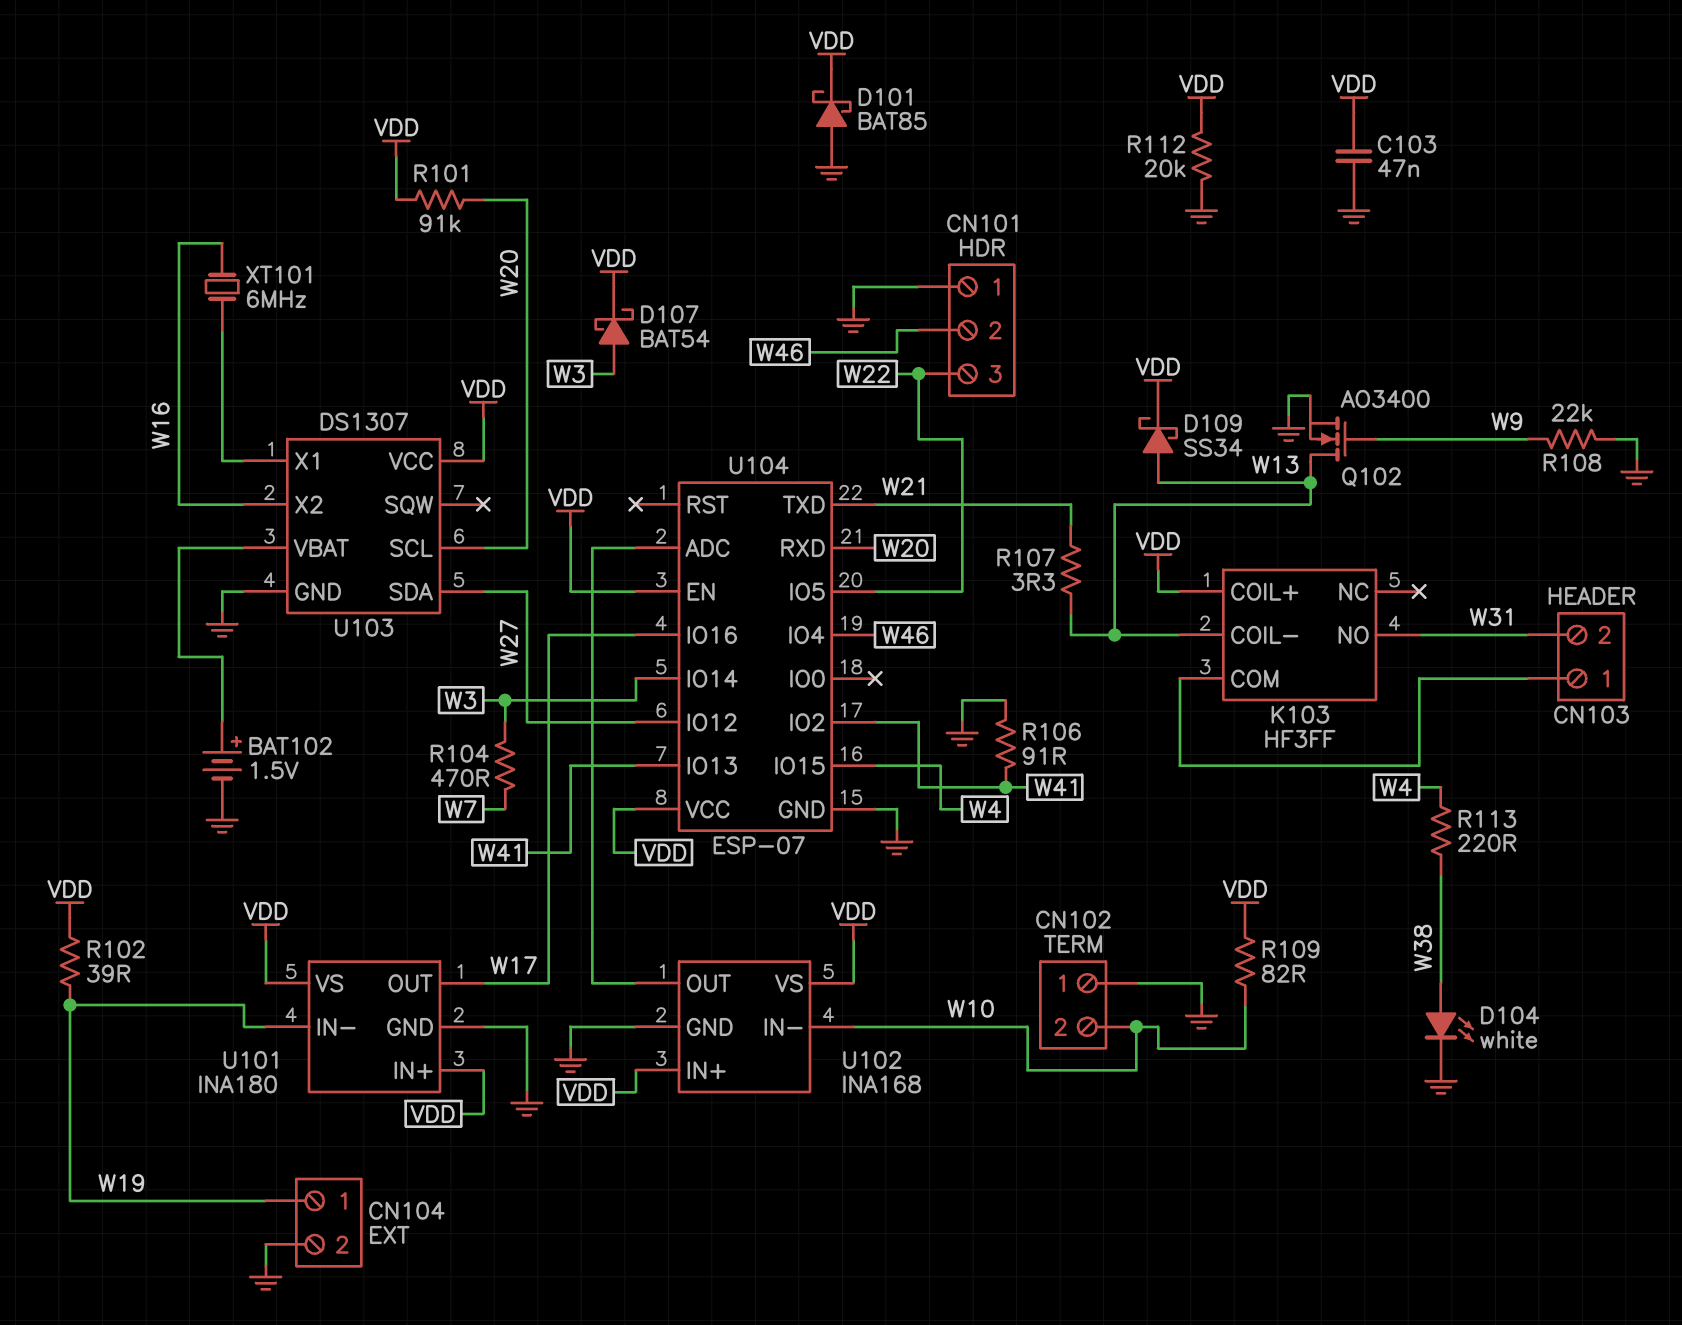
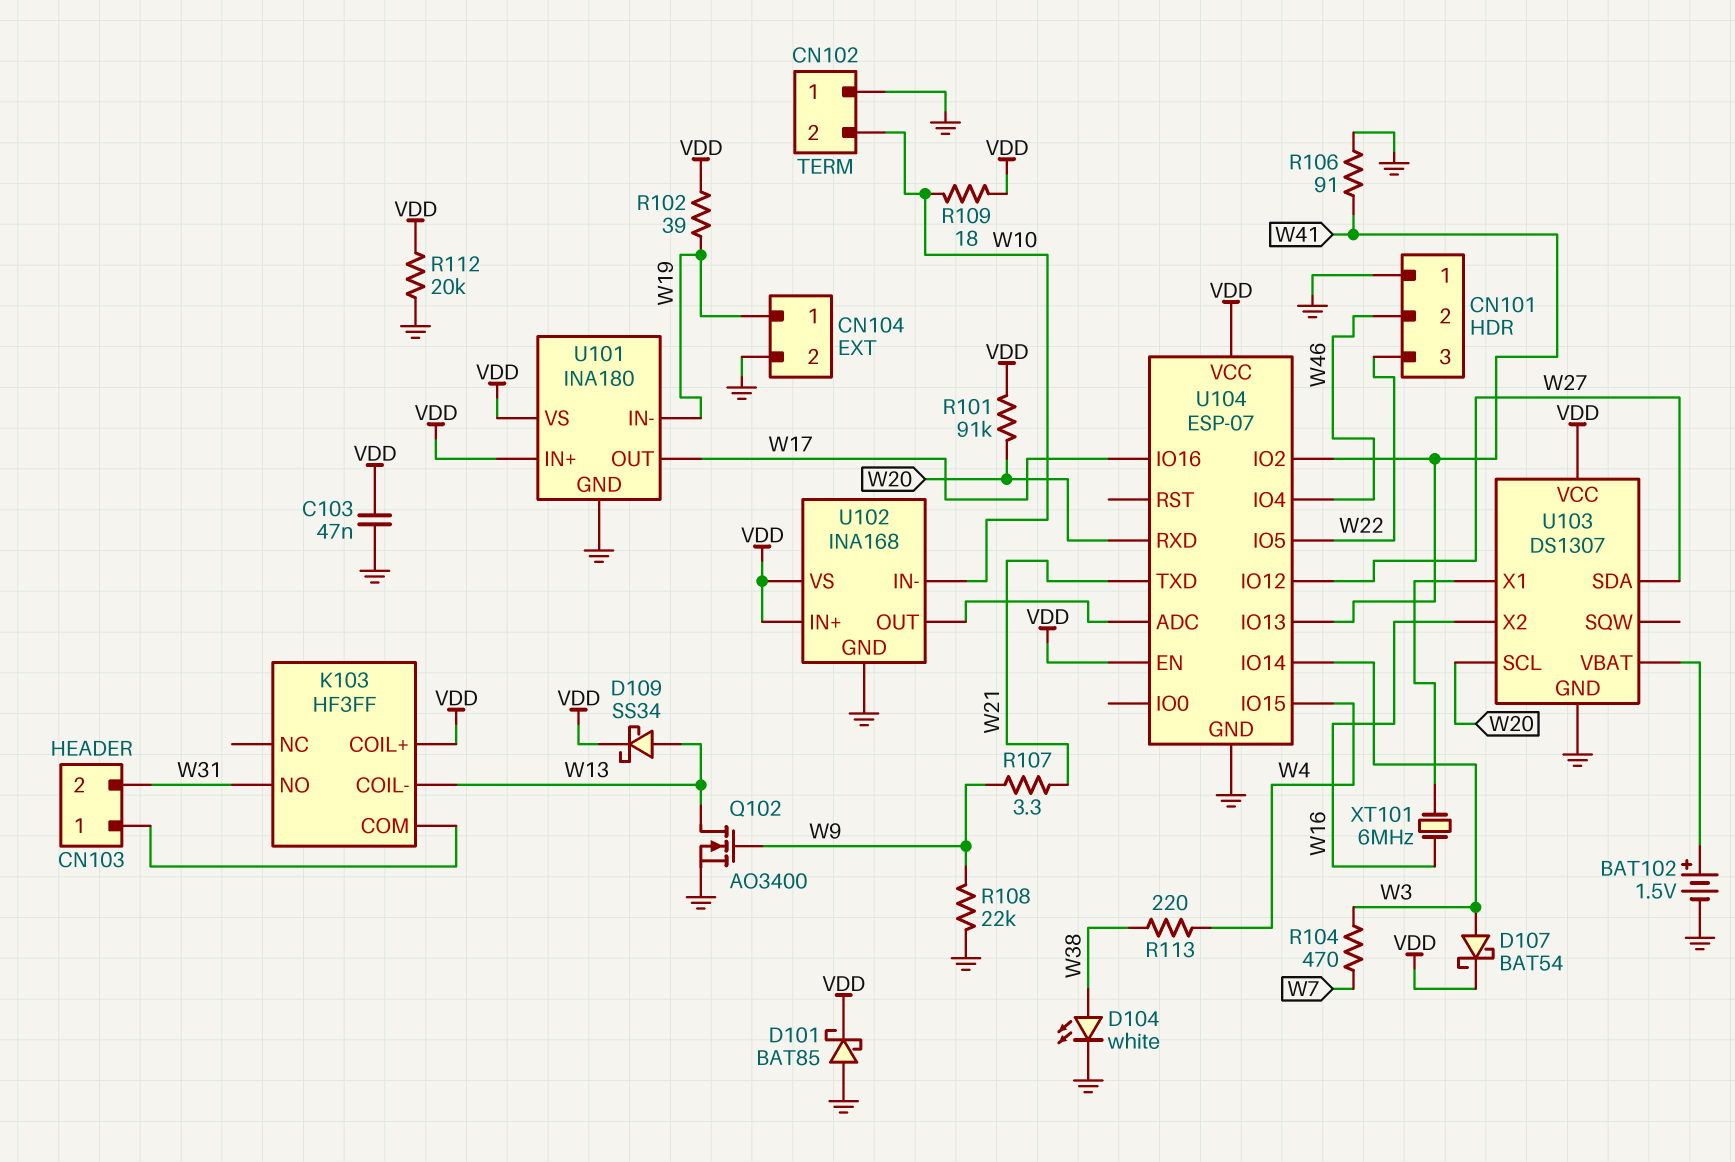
R107: 3.3 (W13, W21) -> 3.3 (W9, W21)
R109: 82 (VDD, W10) -> 18 (VDD, W10)

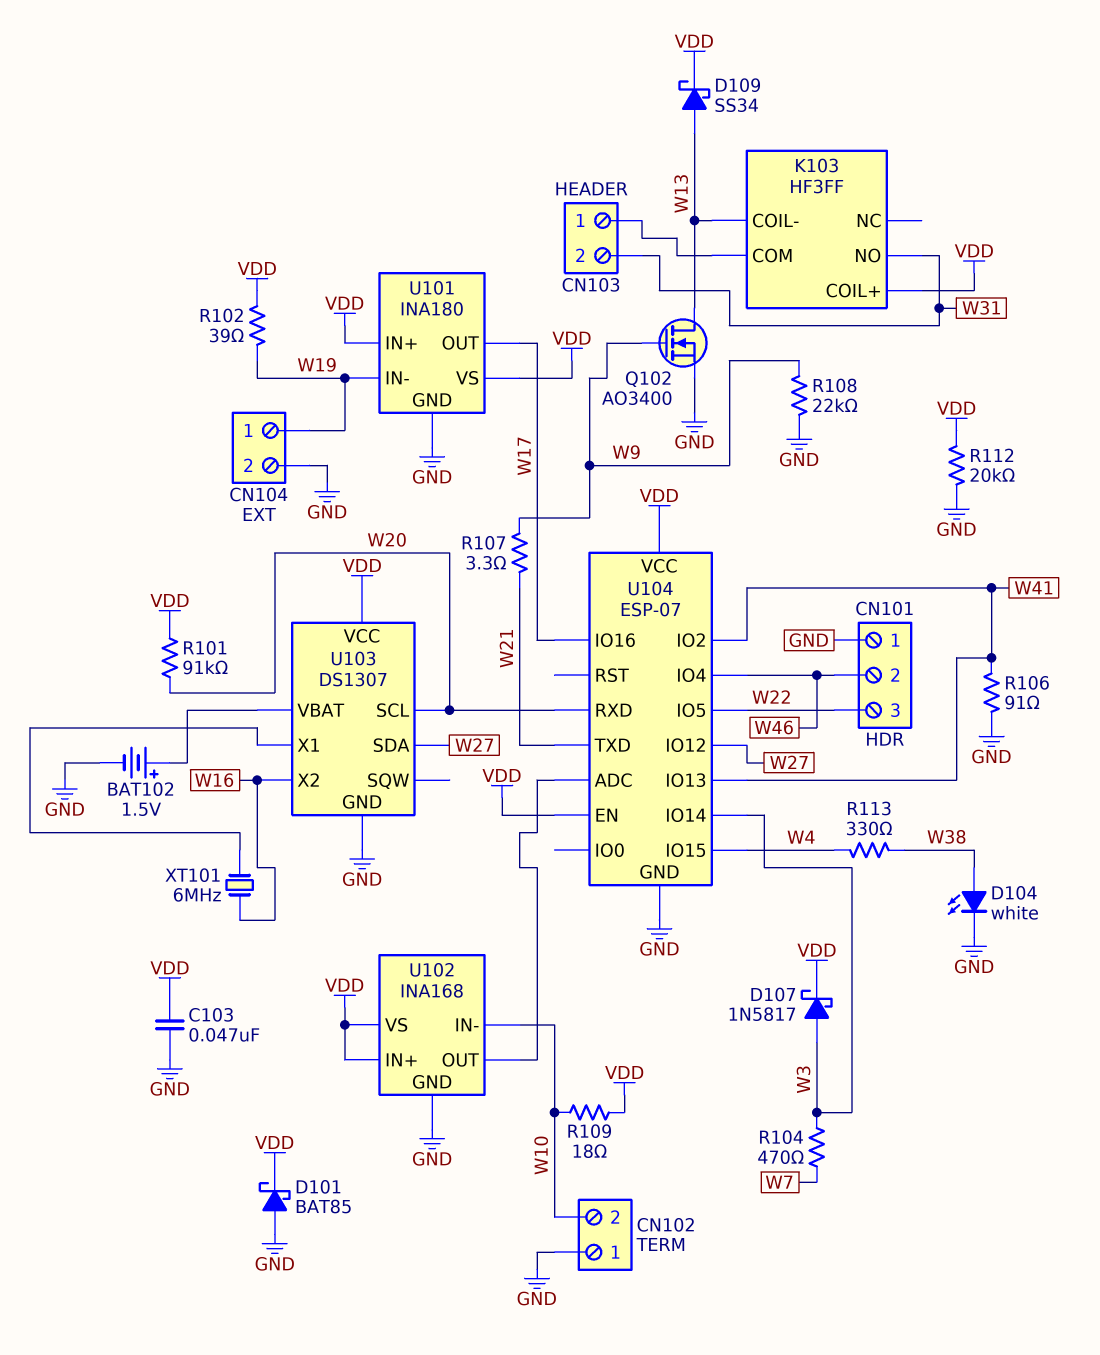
D107: schottky BAT54 (A W3, K VDD) -> schottky 1N5817 (A W3, K VDD)
R113: 220 (W4, W38) -> 330 (W4, W38)

